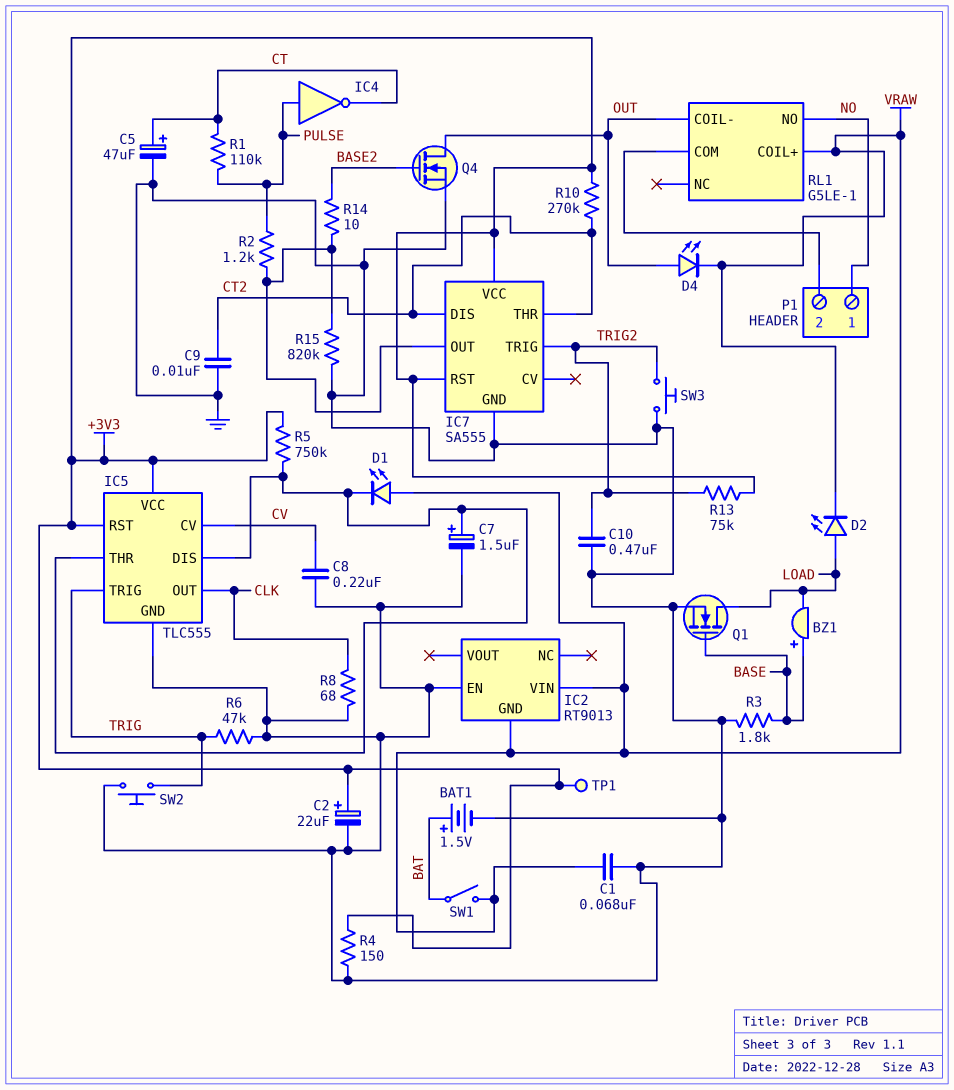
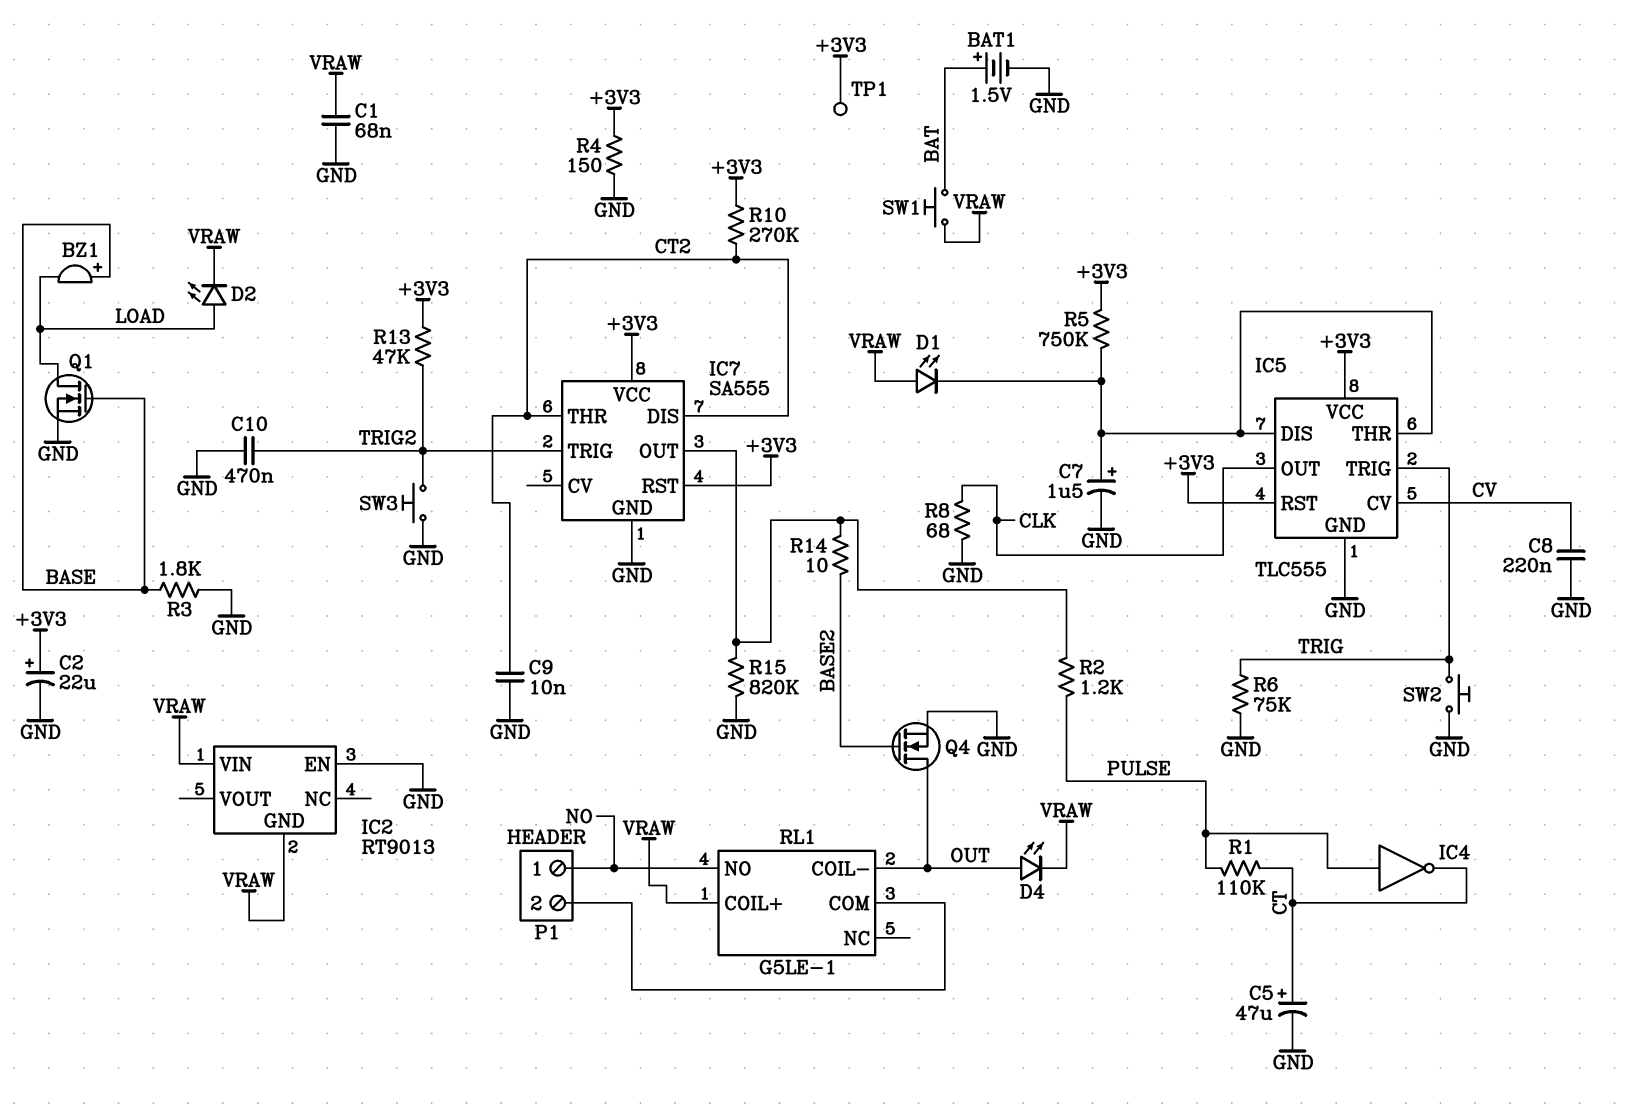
R6: 47k (GND, TRIG) -> 75k (GND, TRIG)
R13: 75k (+3V3, TRIG2) -> 47k (+3V3, TRIG2)
SW1: switch (BAT, VRAW) -> button (BAT, VRAW)

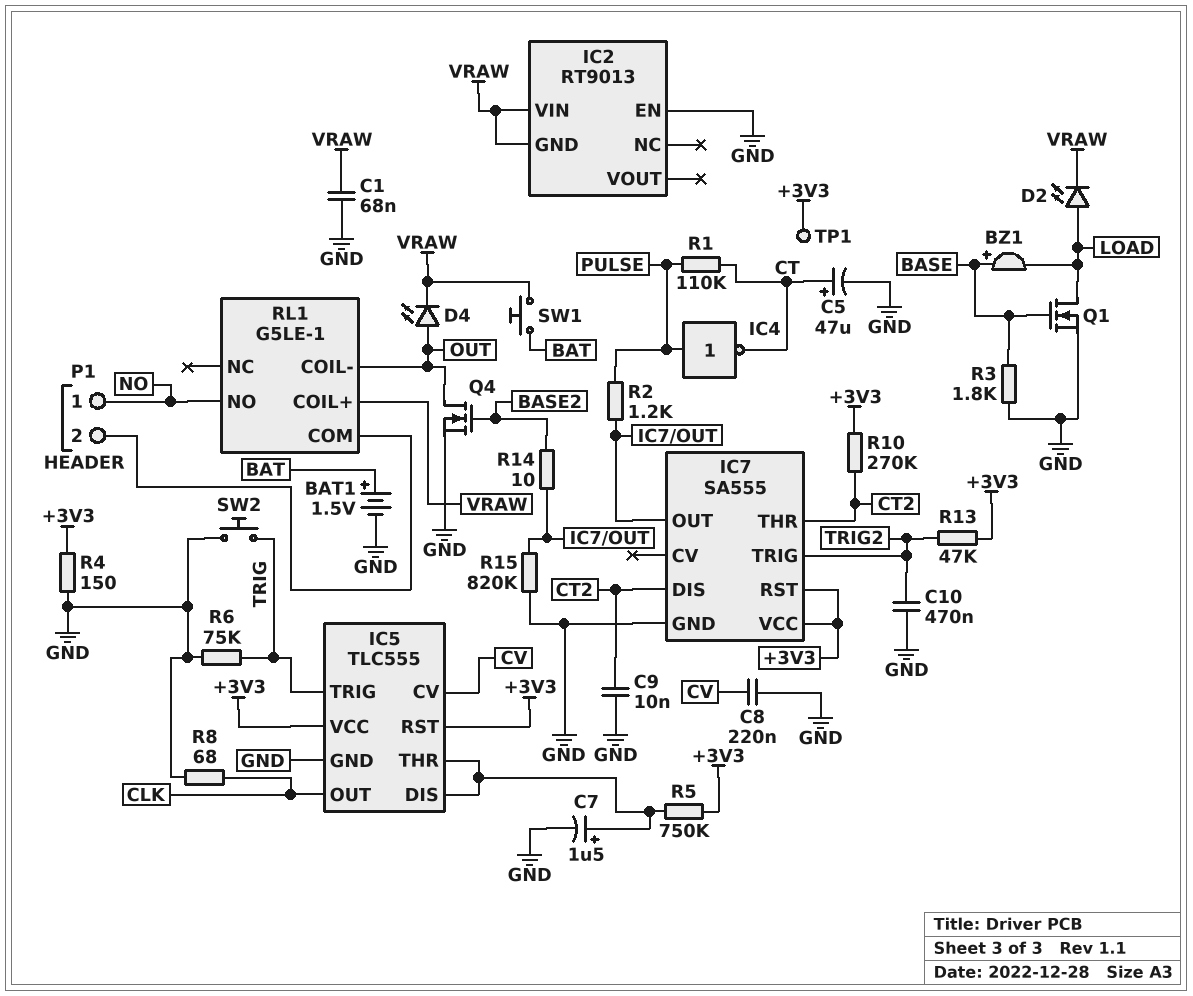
C2: 22uF (plus +3V3, minus GND) -> none
D1: LED (A VRAW, K IC5/DIS) -> none
SW3: button (GND, TRIG2) -> none

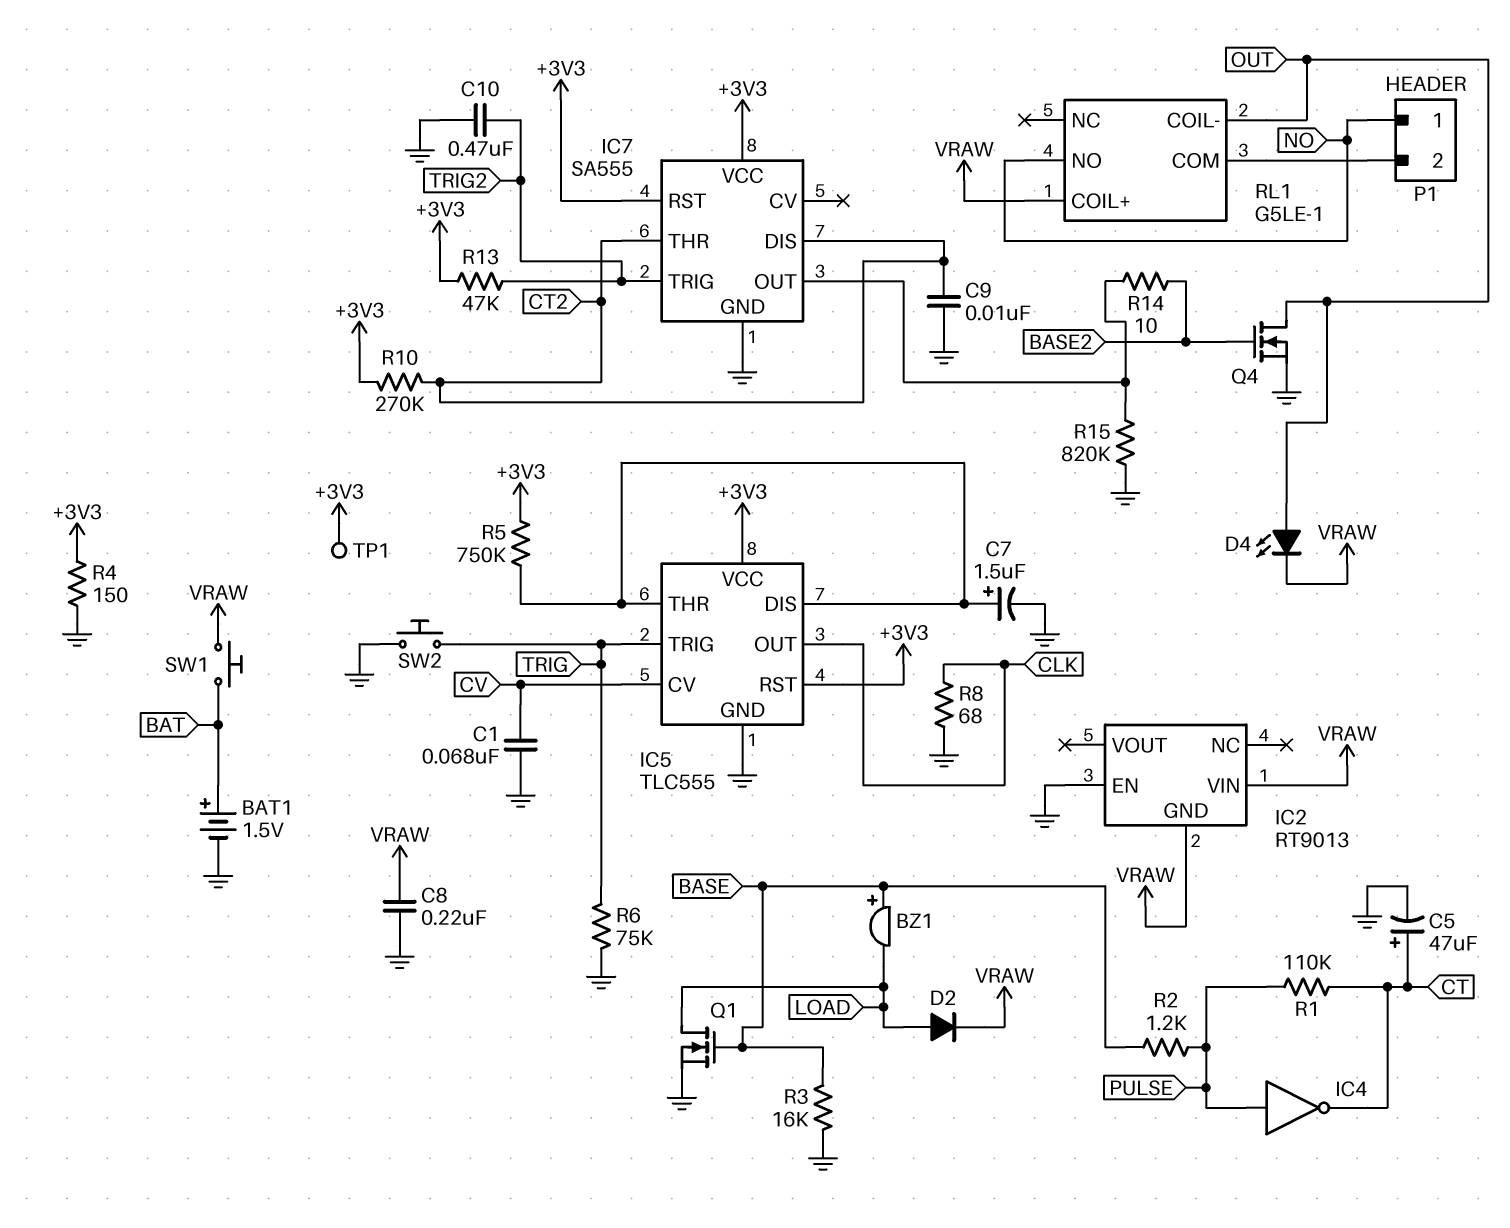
C1: 68nF (GND, VRAW) -> 68nF (CV, GND)
C8: 220nF (CV, GND) -> 220nF (GND, VRAW)
D2: LED (A LOAD, K VRAW) -> diode (A LOAD, K VRAW)
R2: 1.2k (IC7/OUT, PULSE) -> 1.2k (BASE, PULSE)
R3: 1.8k (BASE, GND) -> 16k (BASE, GND)

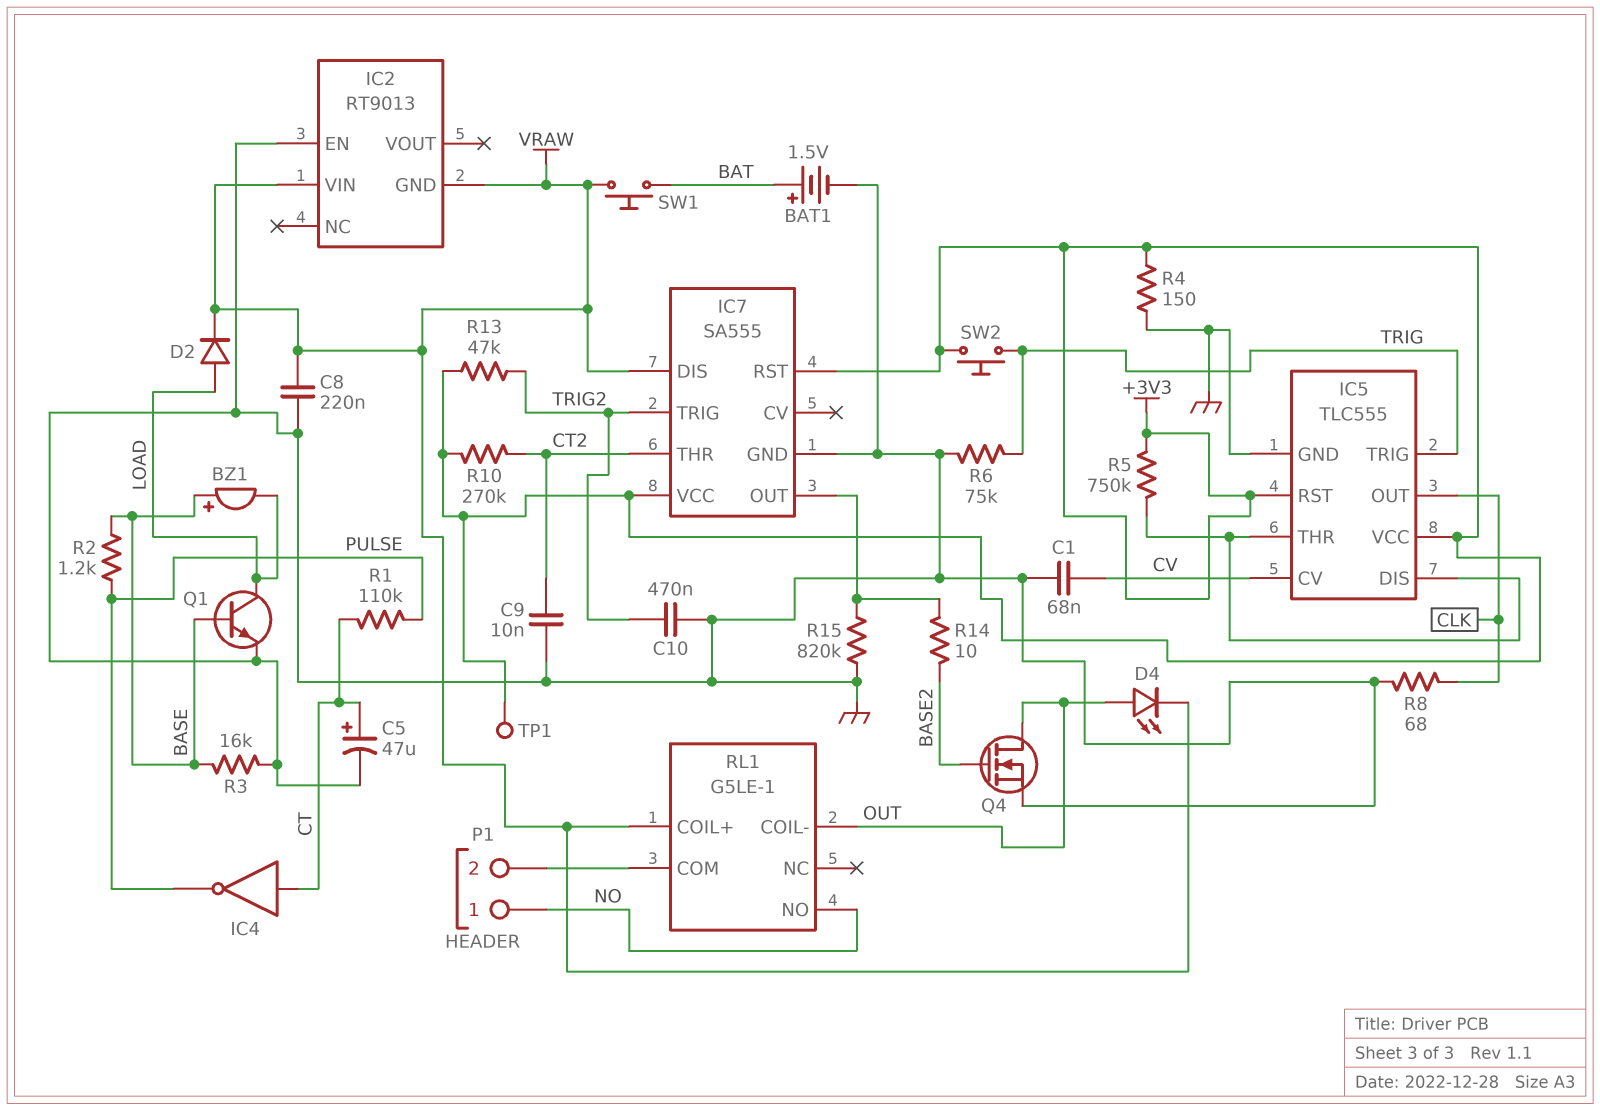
C7: 1.5uF (plus IC5/DIS, minus GND) -> none
IC4: NOT (in PULSE, out CT) -> NOT (in CT, out PULSE)
IC7 pin DIS: CT2 -> VRAW
Q1: NMOS (G BASE, D LOAD, S GND) -> NPN (B BASE, C LOAD, E GND)
SW2: button (GND, TRIG) -> button (+3V3, TRIG)

